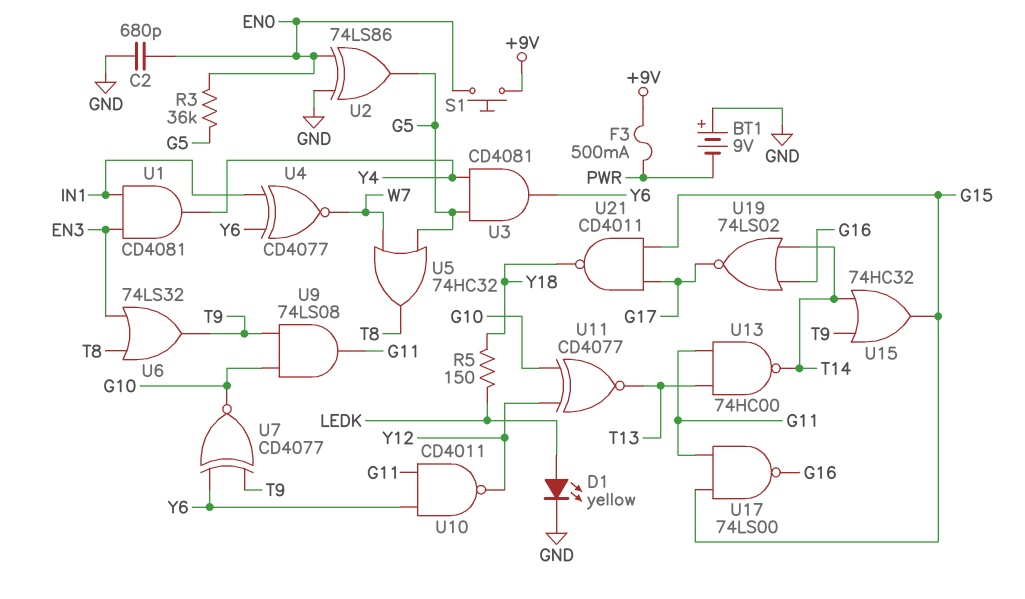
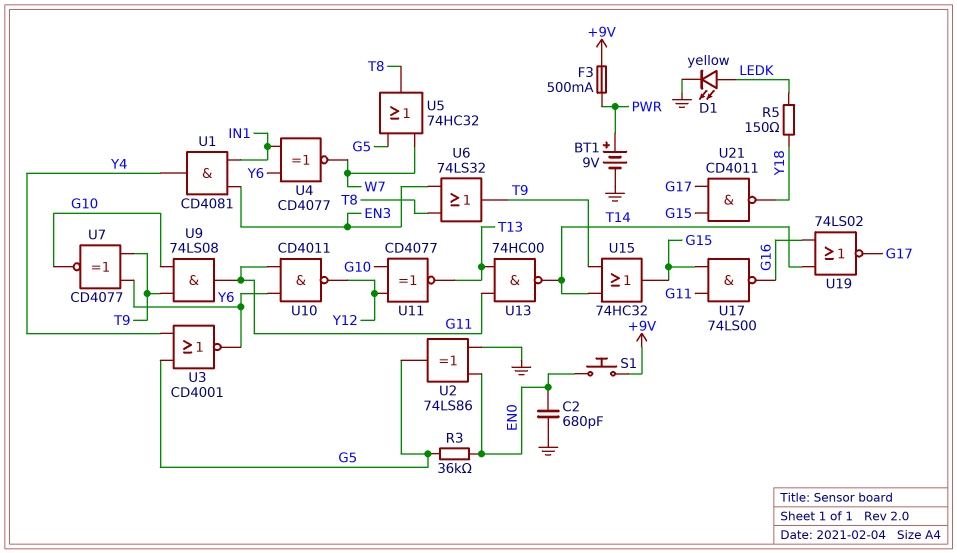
BT1: 9V (plus GND, minus PWR) -> 9V (plus PWR, minus GND)
U3: AND CD4081 (in G5, in Y4, out Y6) -> NOR CD4001 (in G5, in Y4, out Y6)

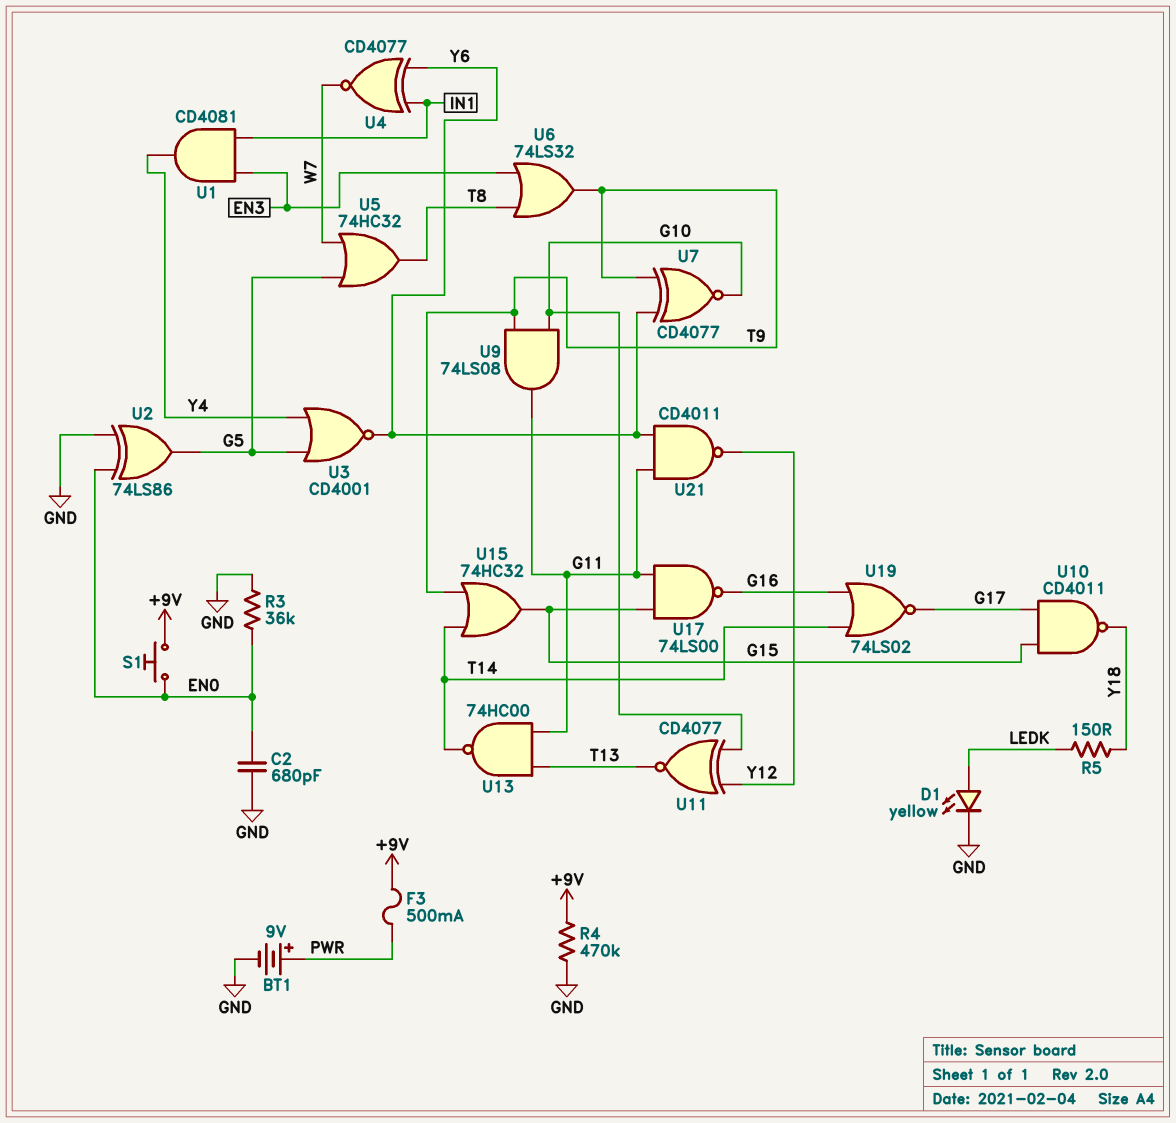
R3: 36k (EN0, G5) -> 36k (EN0, GND)
R4: none -> 470k (+9V, GND)
U10: NAND CD4011 (in G11, in Y6, out Y12) -> NAND CD4011 (in G15, in G17, out Y18)
U21: NAND CD4011 (in G15, in G17, out Y18) -> NAND CD4011 (in G11, in Y6, out Y12)

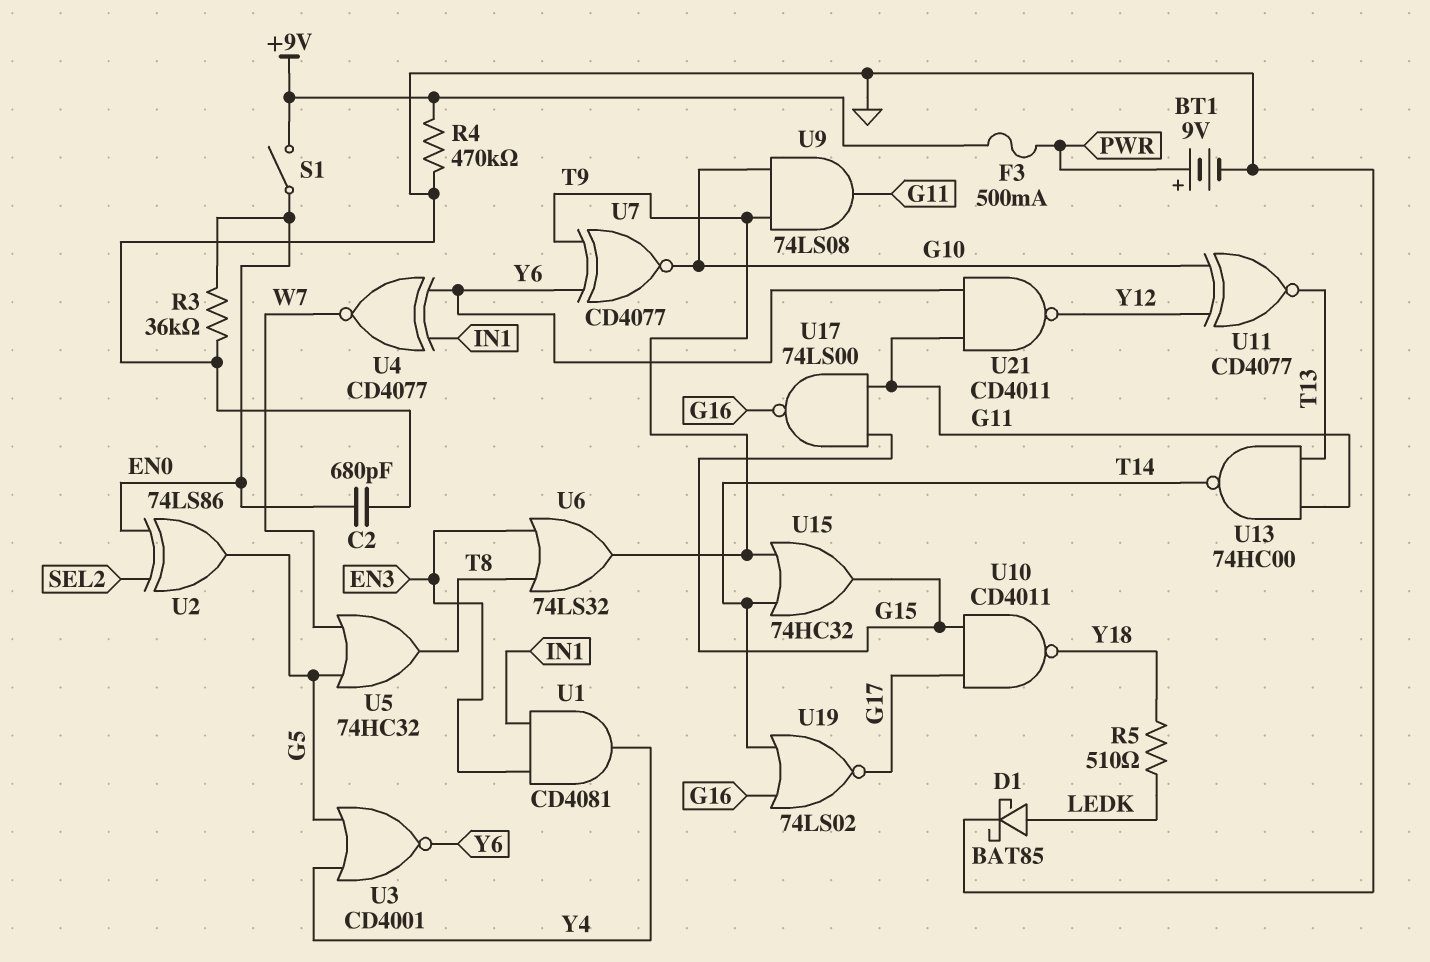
D1: LED yellow (A LEDK, K GND) -> schottky BAT85 (A LEDK, K GND)
R5: 150 (LEDK, Y18) -> 510 (LEDK, Y18)
S1: button (+9V, EN0) -> switch (+9V, EN0)
U2: XOR 74LS86 (in EN0, in GND, out G5) -> XOR 74LS86 (in EN0, in SEL2, out G5)

